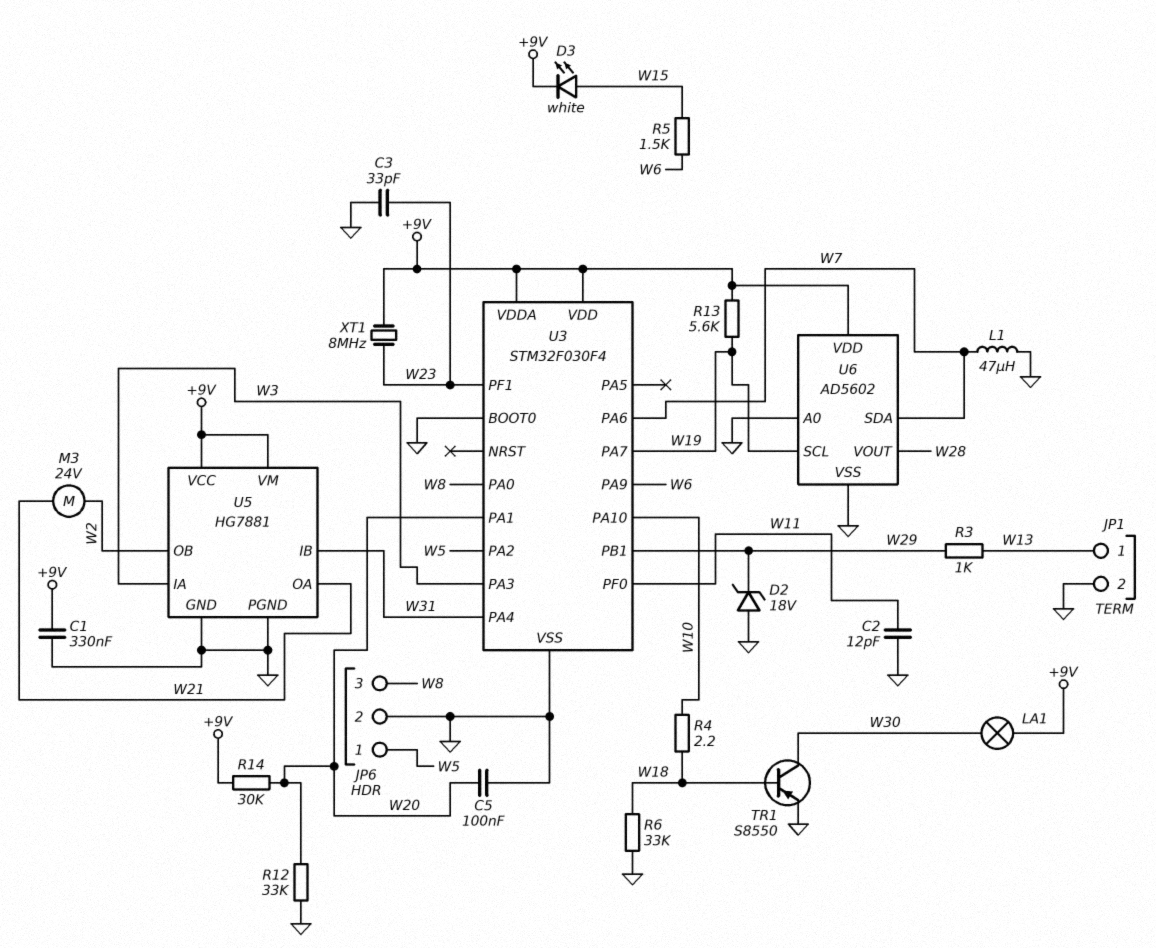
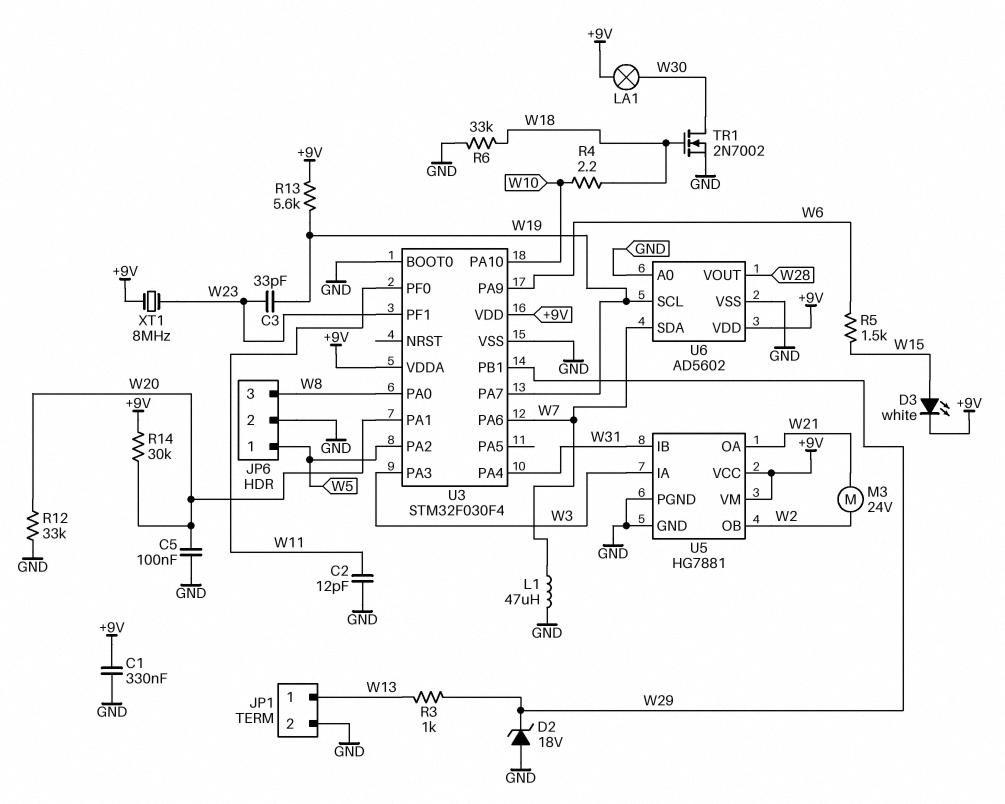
C3: 33pF (GND, W23) -> 33pF (W19, W23)
TR1: PNP S8550 (B W18, C W30, E GND) -> NMOS 2N7002 (G W18, D W30, S GND)

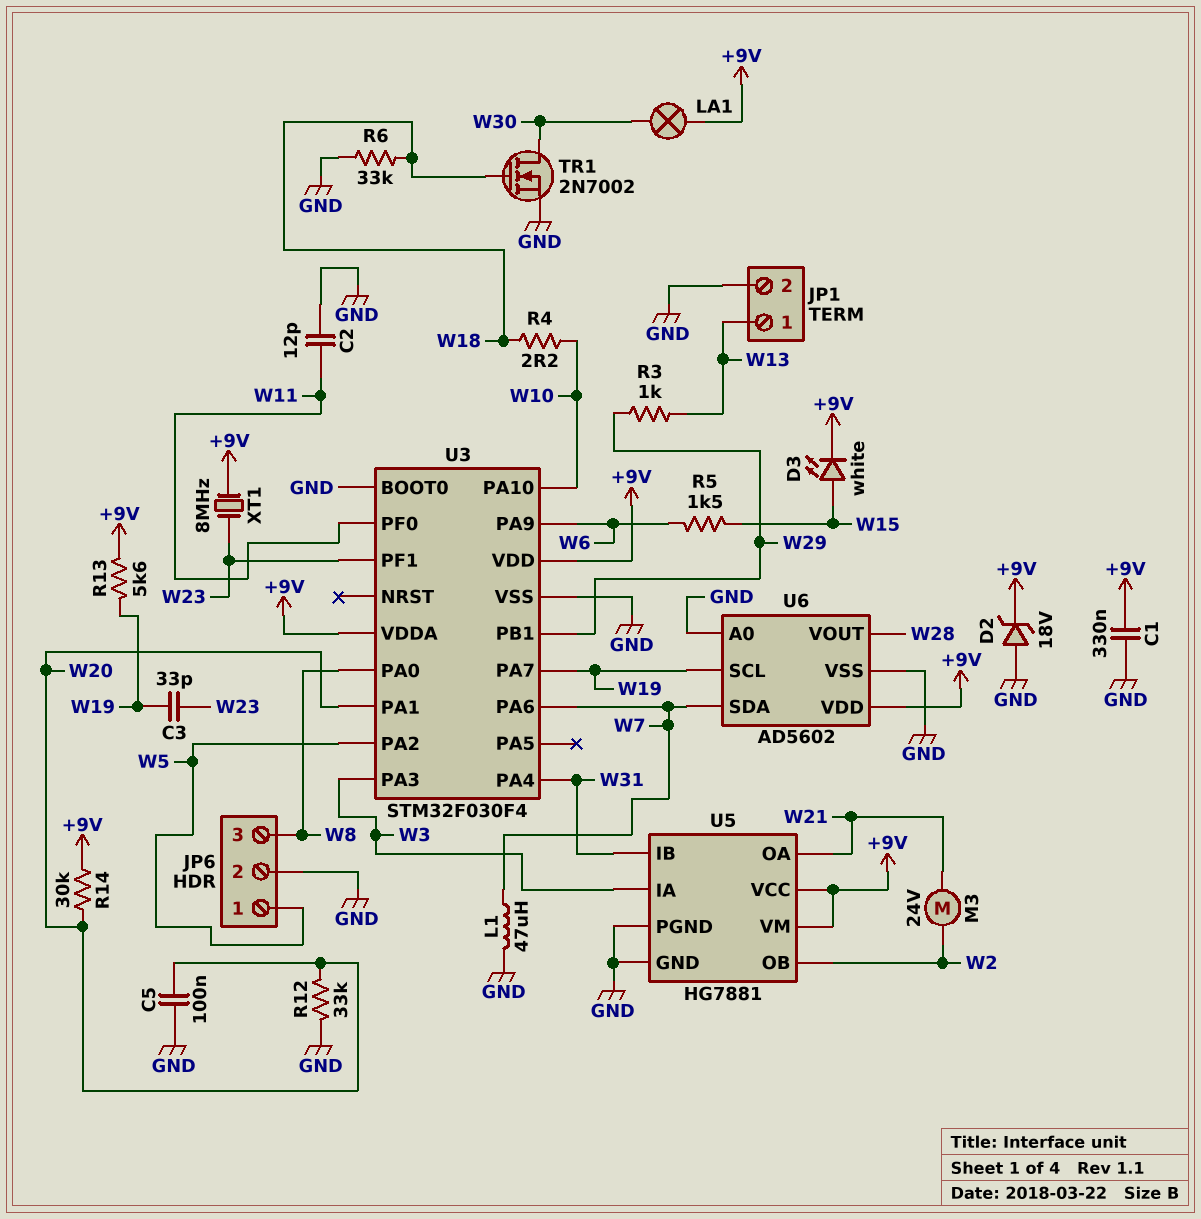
D2: zener 18V (A GND, K W29) -> zener 18V (A GND, K +9V)

